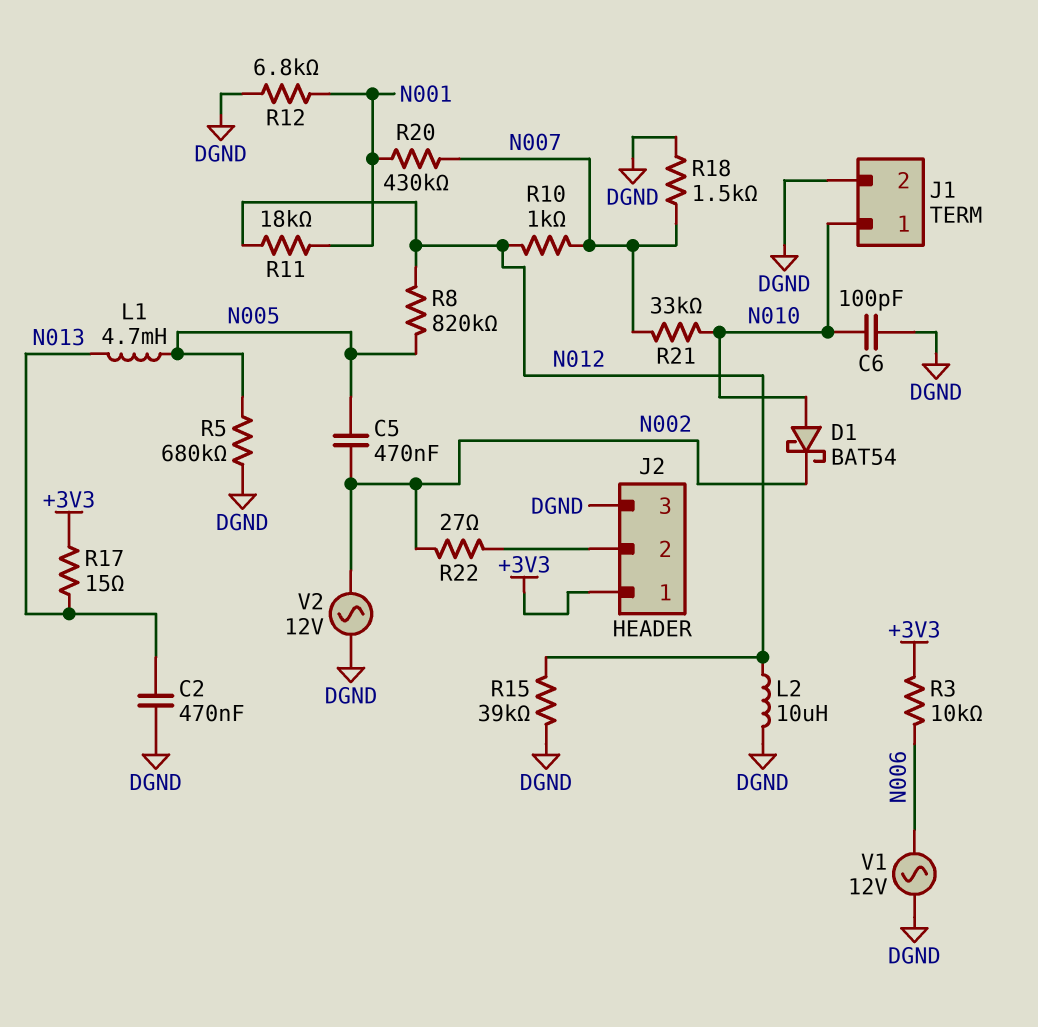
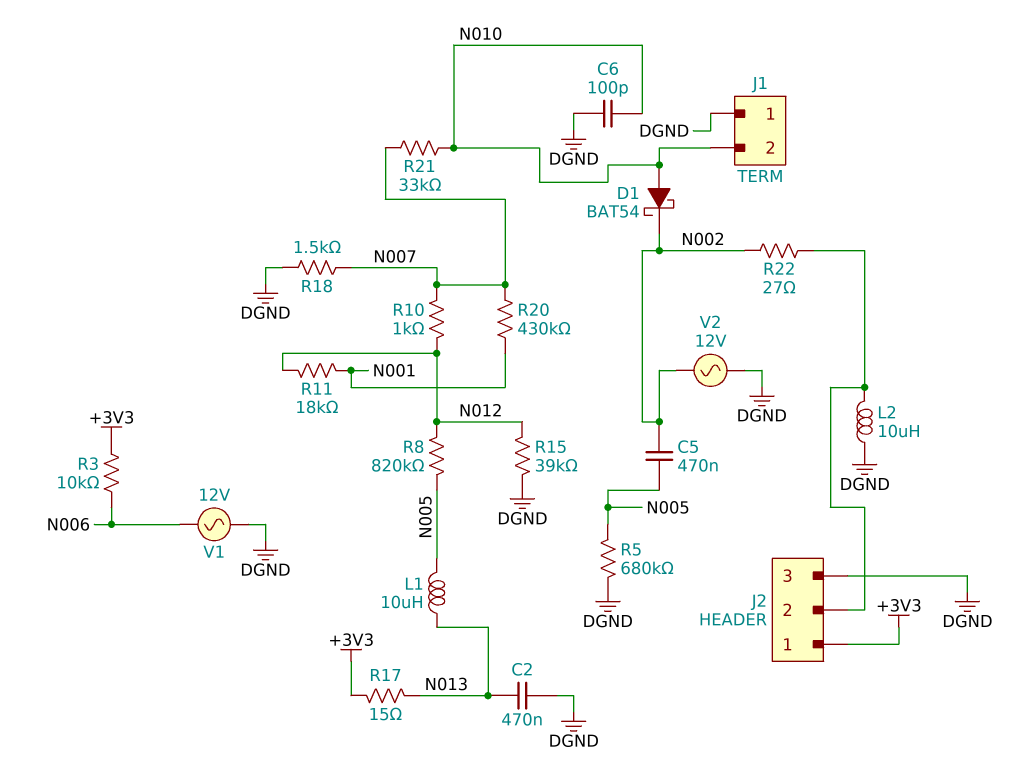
J1 pin 1: N010 -> DGND
J1 pin 2: DGND -> N010
L1: 4.7mH (N005, N013) -> 10uH (N005, N013)
L2: 10uH (DGND, N012) -> 10uH (DGND, J2/2)
R12: 6.8k (DGND, N001) -> none

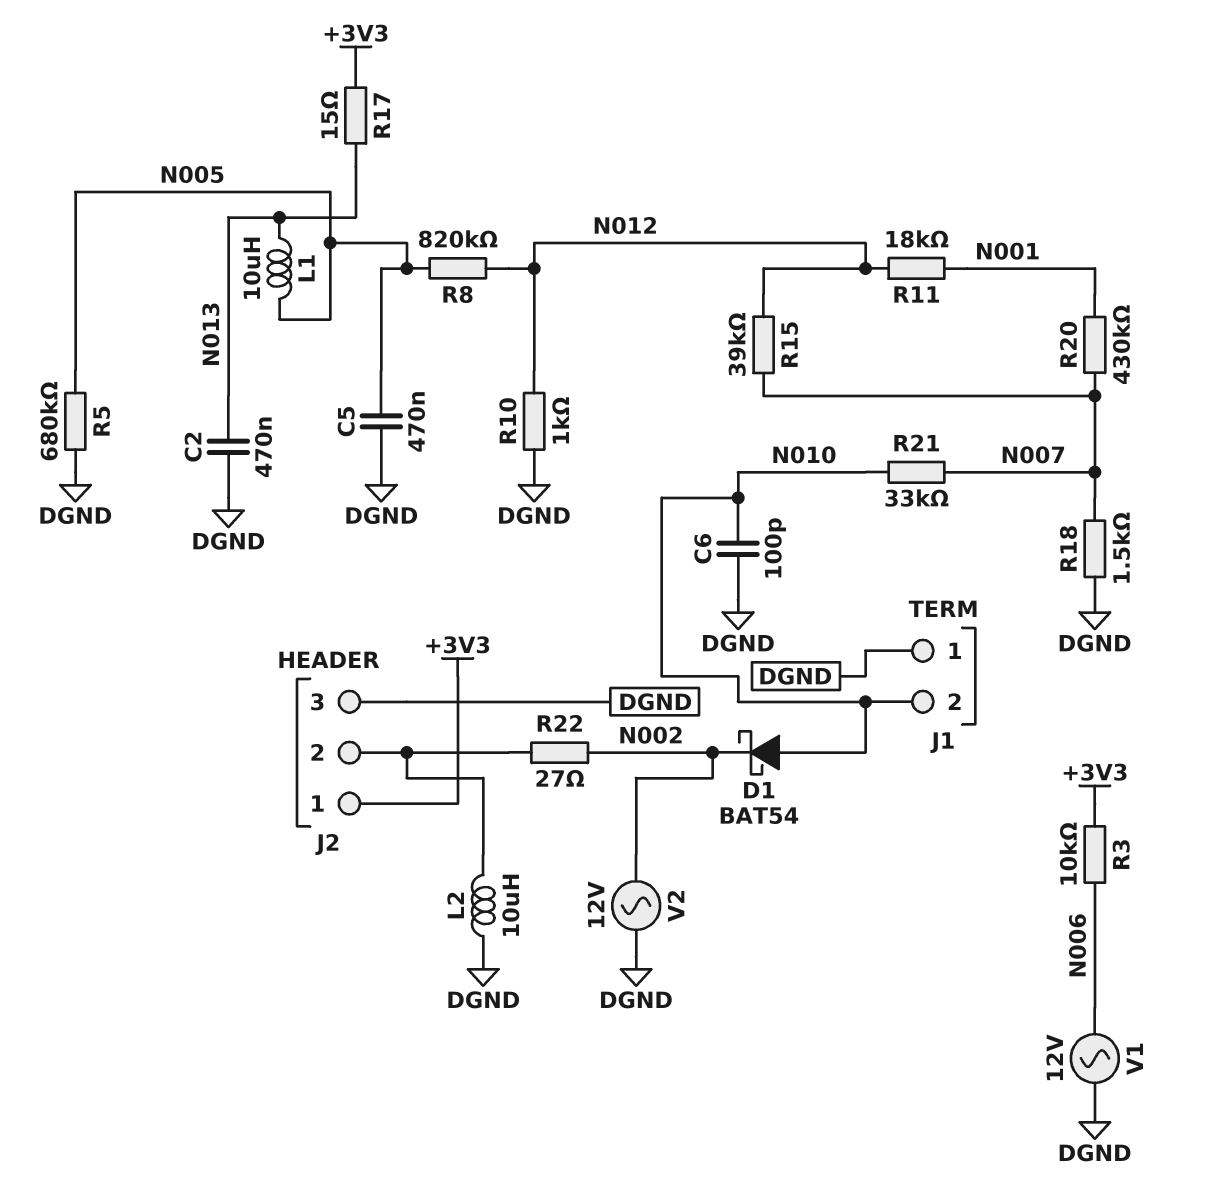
C5: 470nF (N002, N005) -> 470nF (DGND, N005)
R10: 1k (N007, N012) -> 1k (DGND, N012)
R15: 39k (DGND, N012) -> 39k (N007, N012)

